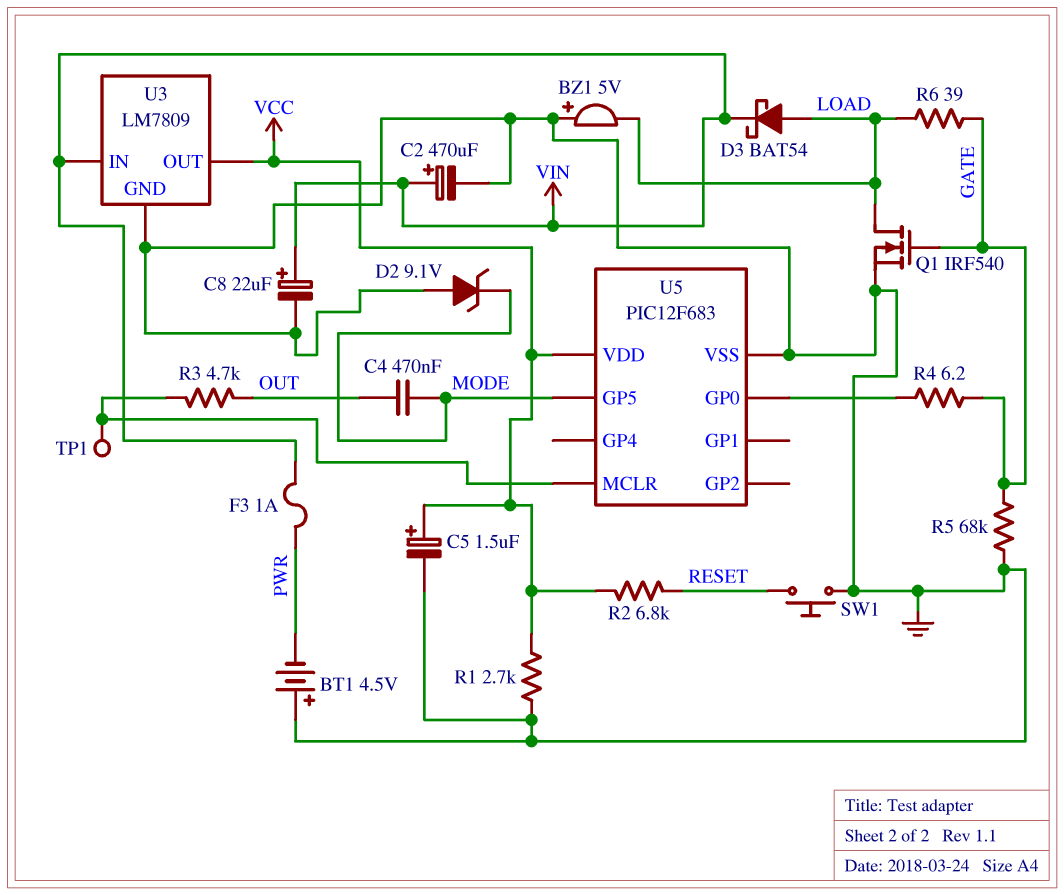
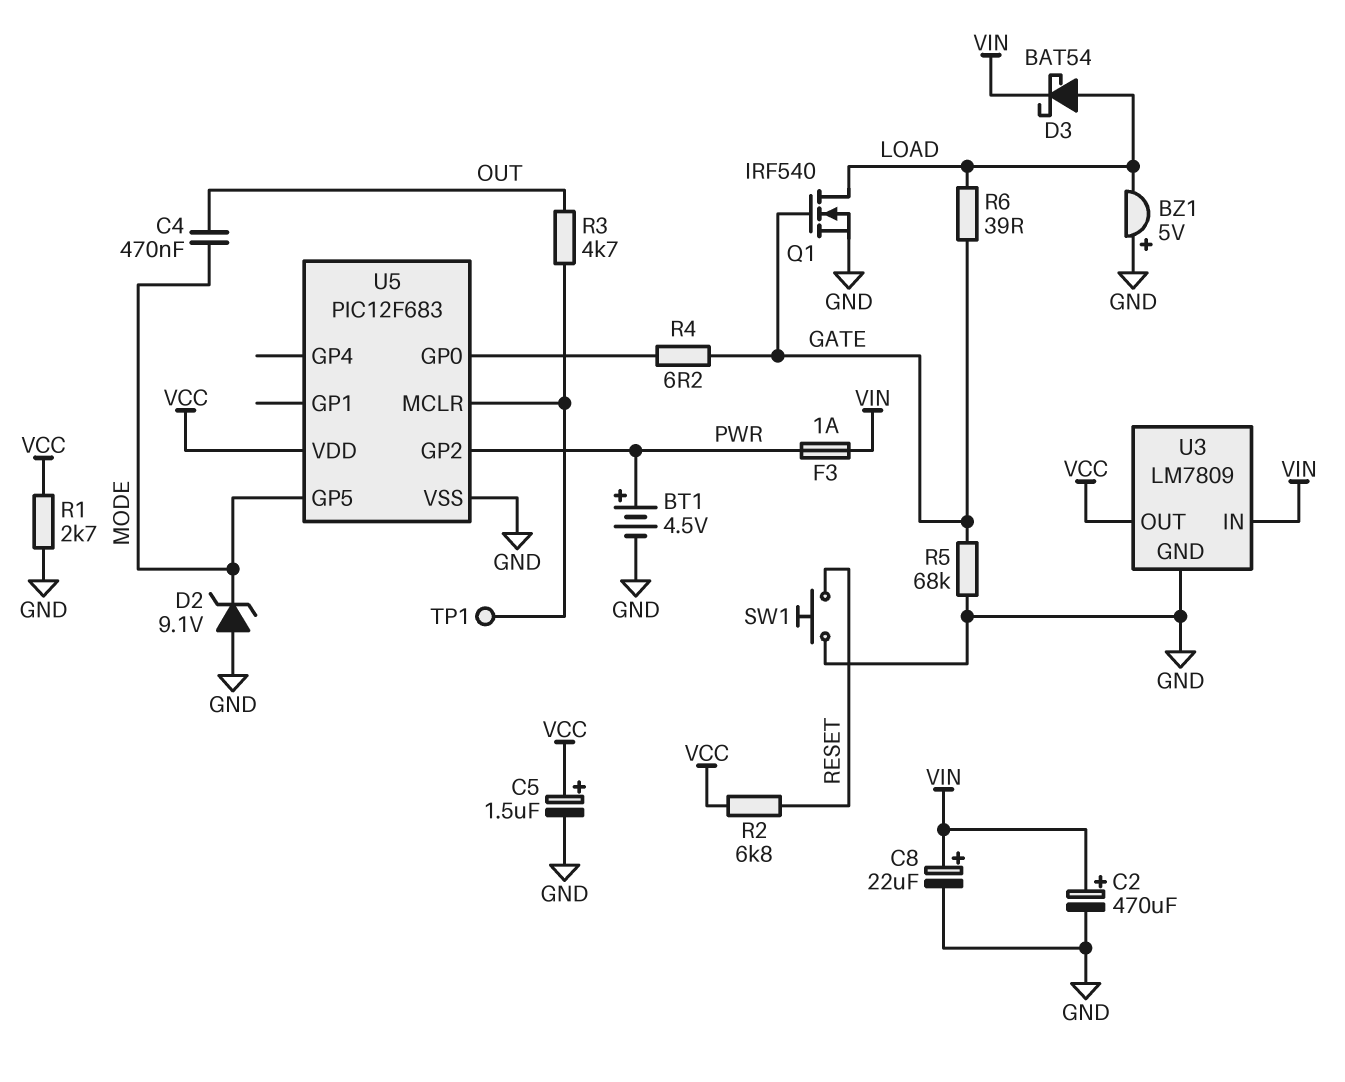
BT1: 4.5V (plus GND, minus PWR) -> 4.5V (plus PWR, minus GND)
U5 pin GP2: none -> PWR

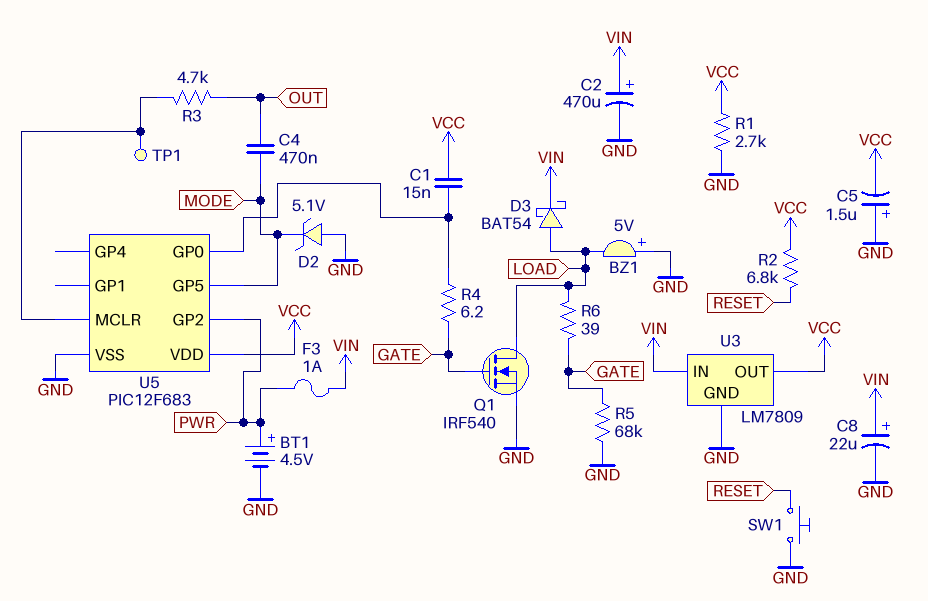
C1: none -> 15nF (U5/GP0, VCC)
C5: 1.5uF (plus VCC, minus GND) -> 1.5uF (plus GND, minus VCC)
D2: zener 9.1V (A GND, K MODE) -> zener 5.1V (A GND, K MODE)

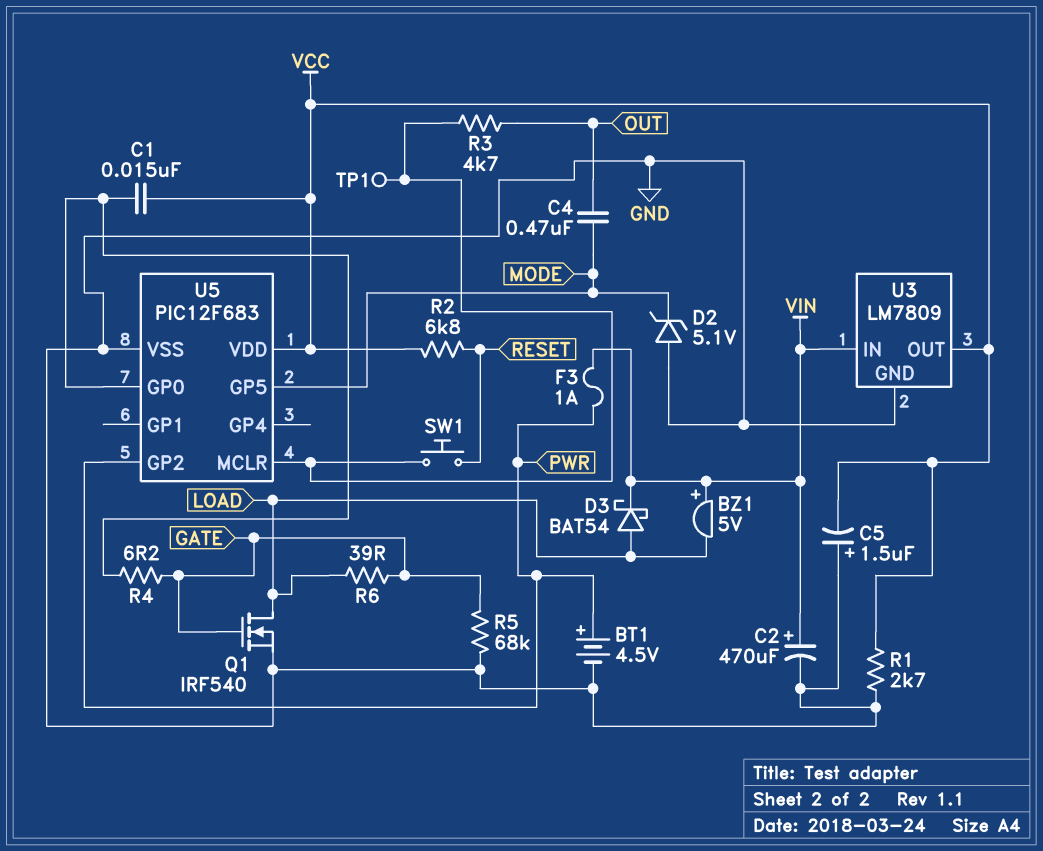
BZ1: buzzer 5V (plus GND, minus LOAD) -> buzzer 5V (plus VIN, minus LOAD)
C8: 22uF (plus VIN, minus GND) -> none
SW1: button (GND, RESET) -> button (RESET, U5/MCLR)

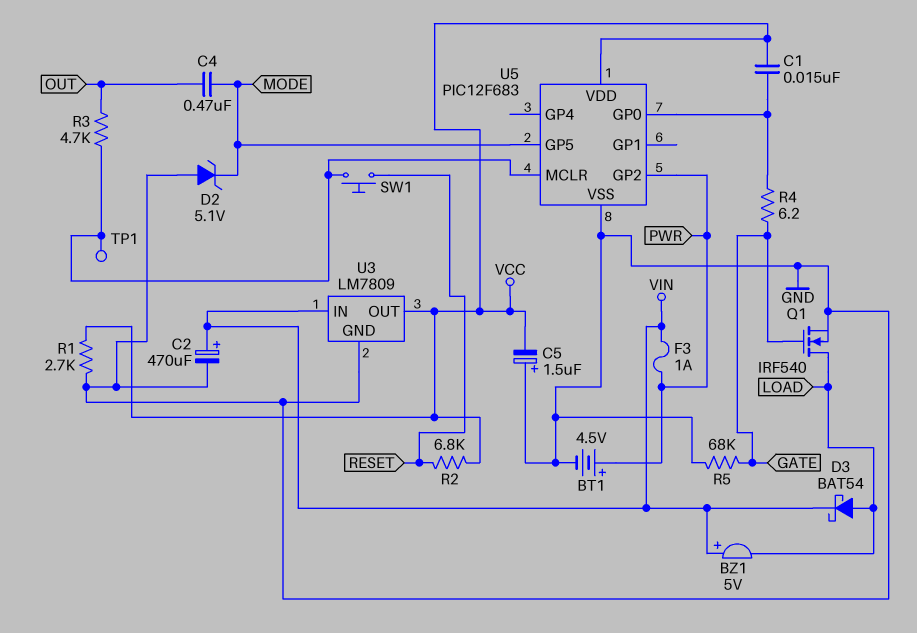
R6: 39 (GATE, LOAD) -> none

